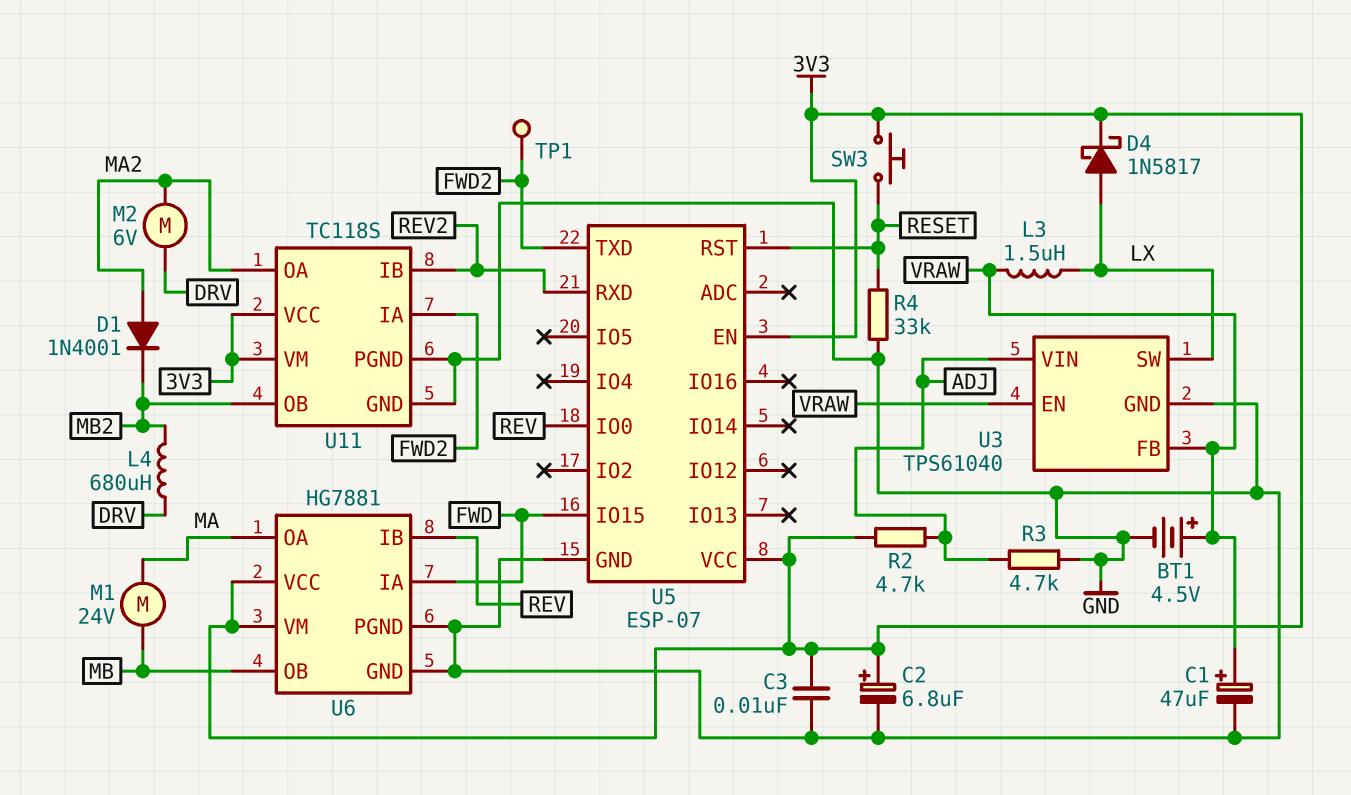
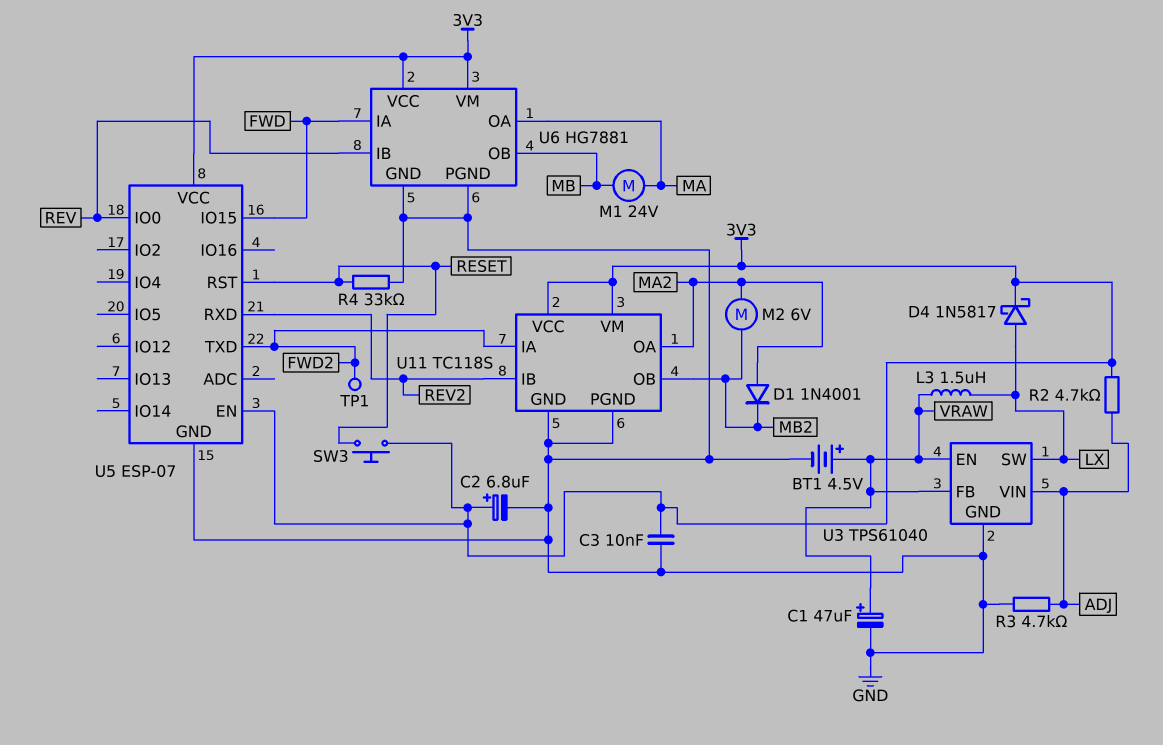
L4: 680uH (DRV, MB2) -> none
M2: motor 6V (DRV, MA2) -> motor 6V (MA2, MB2)

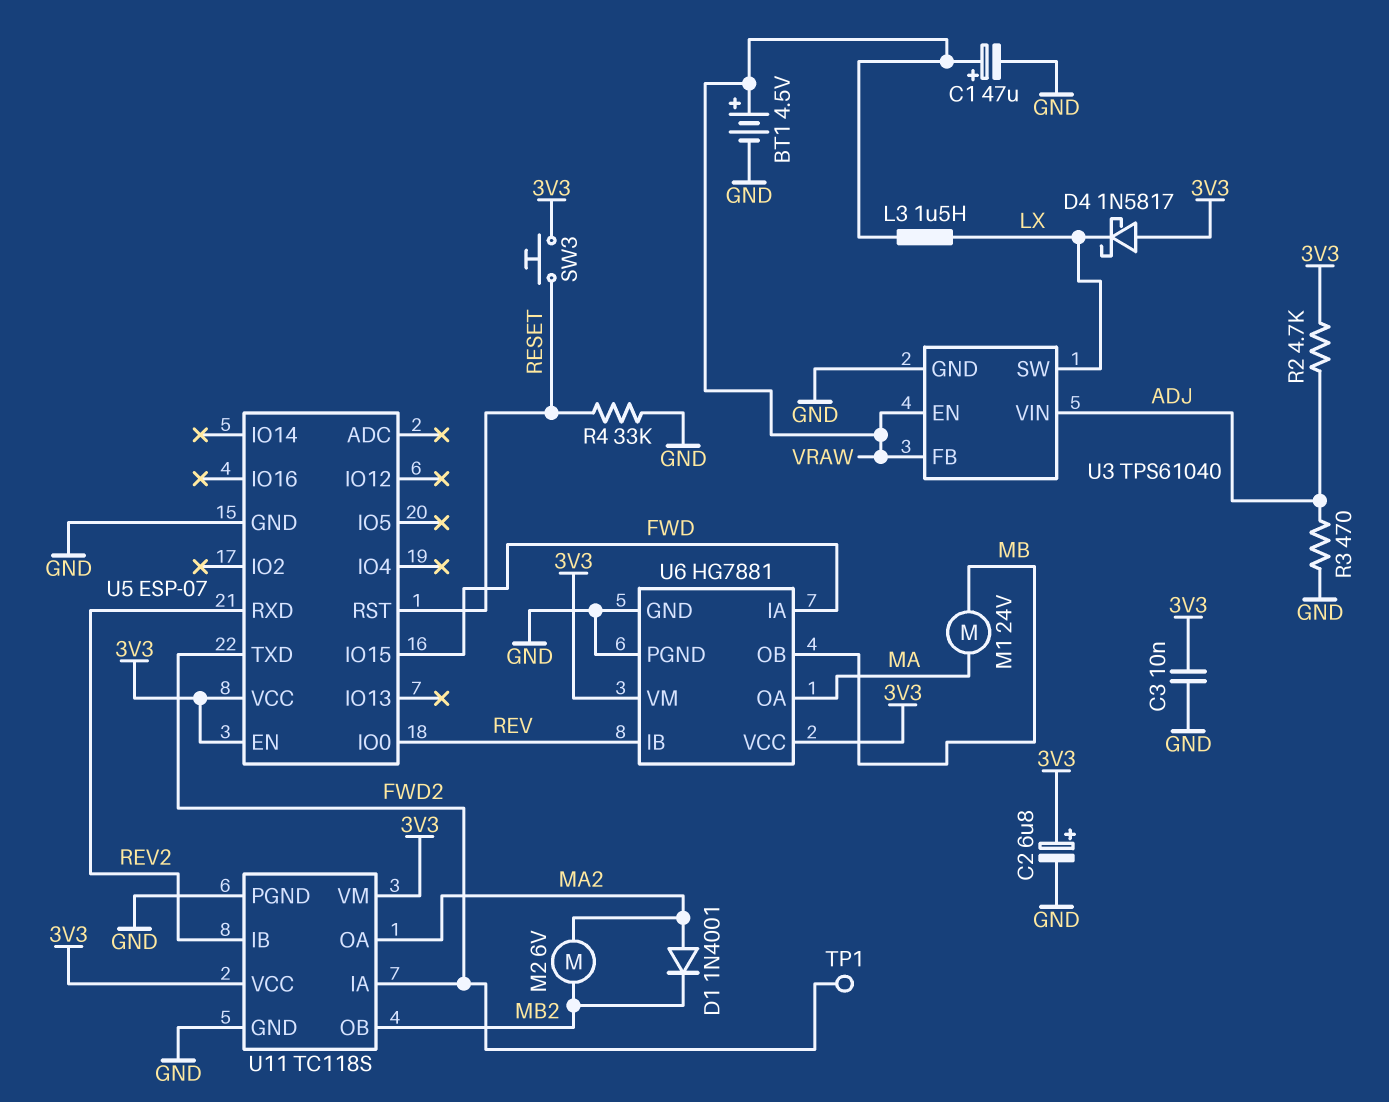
D4: schottky 1N5817 (A LX, K 3V3) -> schottky 1N5817 (A 3V3, K LX)
R3: 4.7k (ADJ, GND) -> 470 (ADJ, GND)

